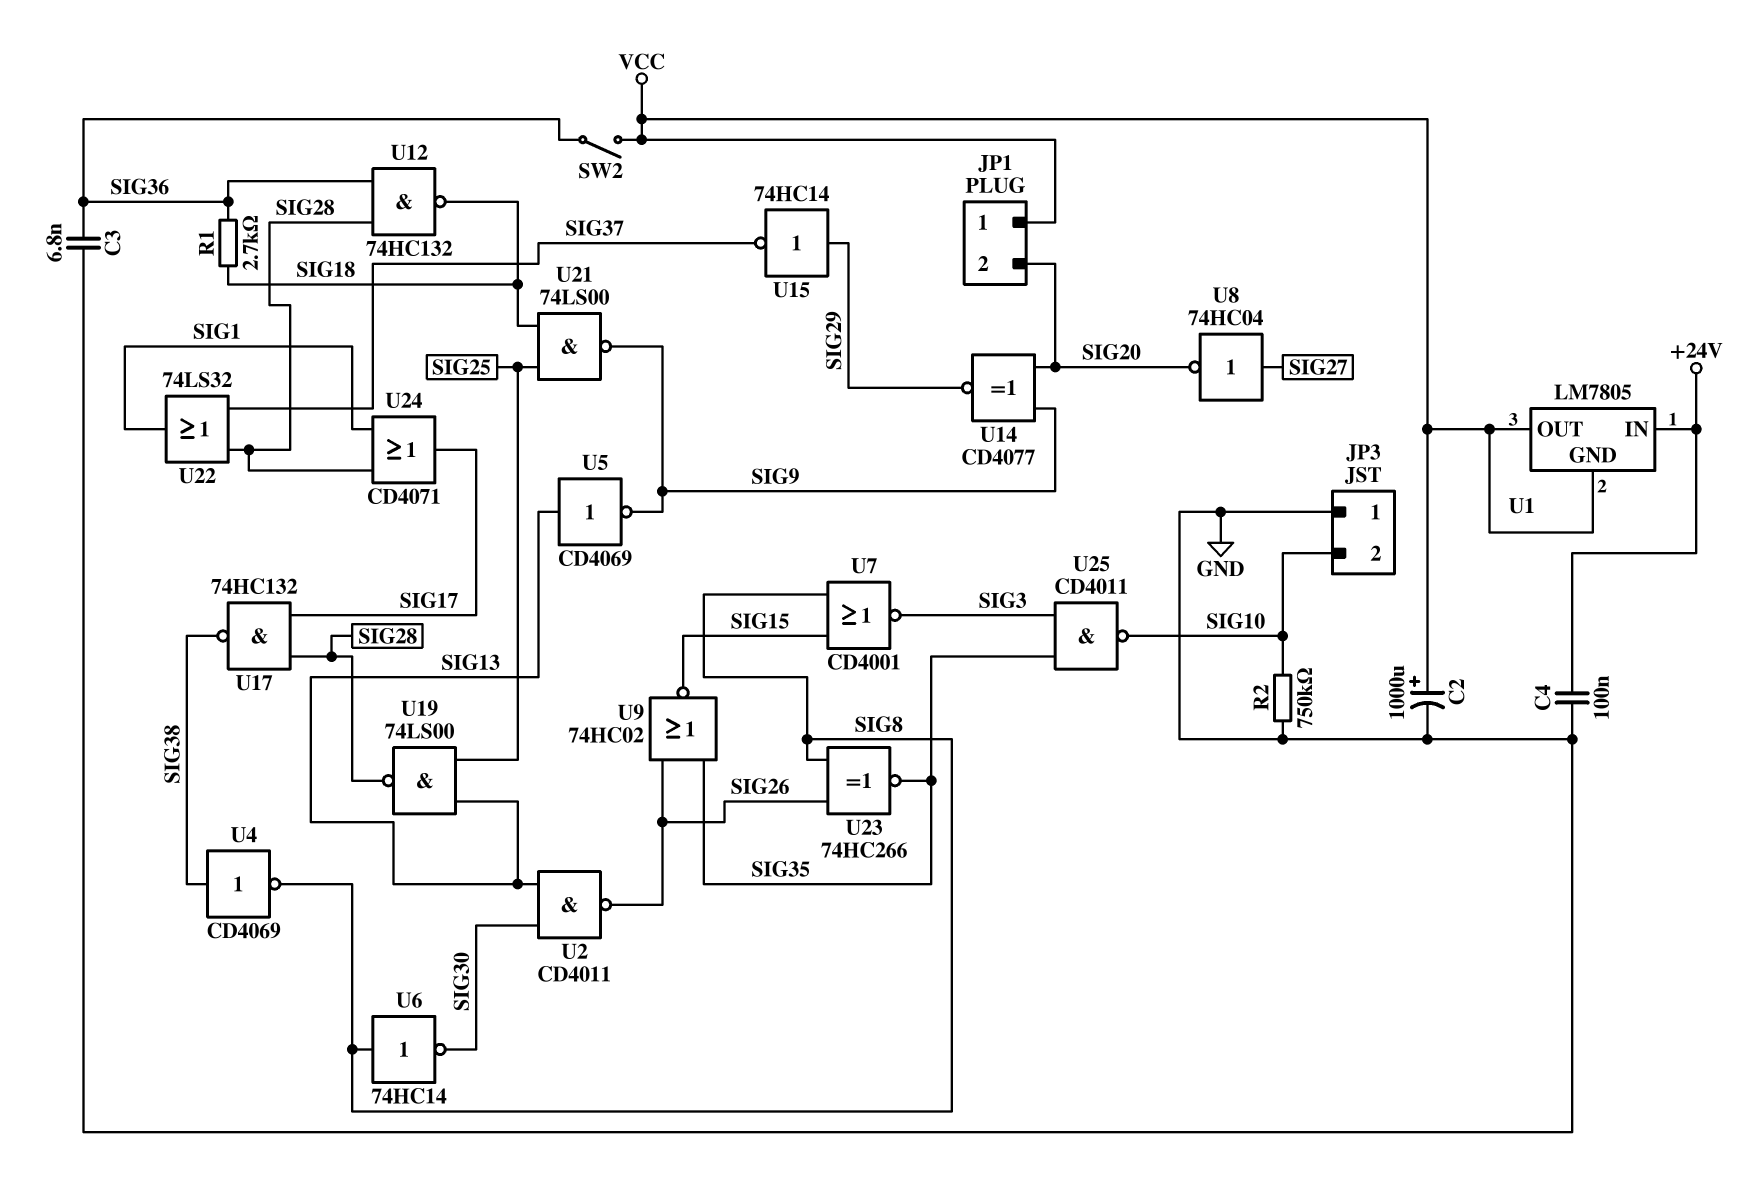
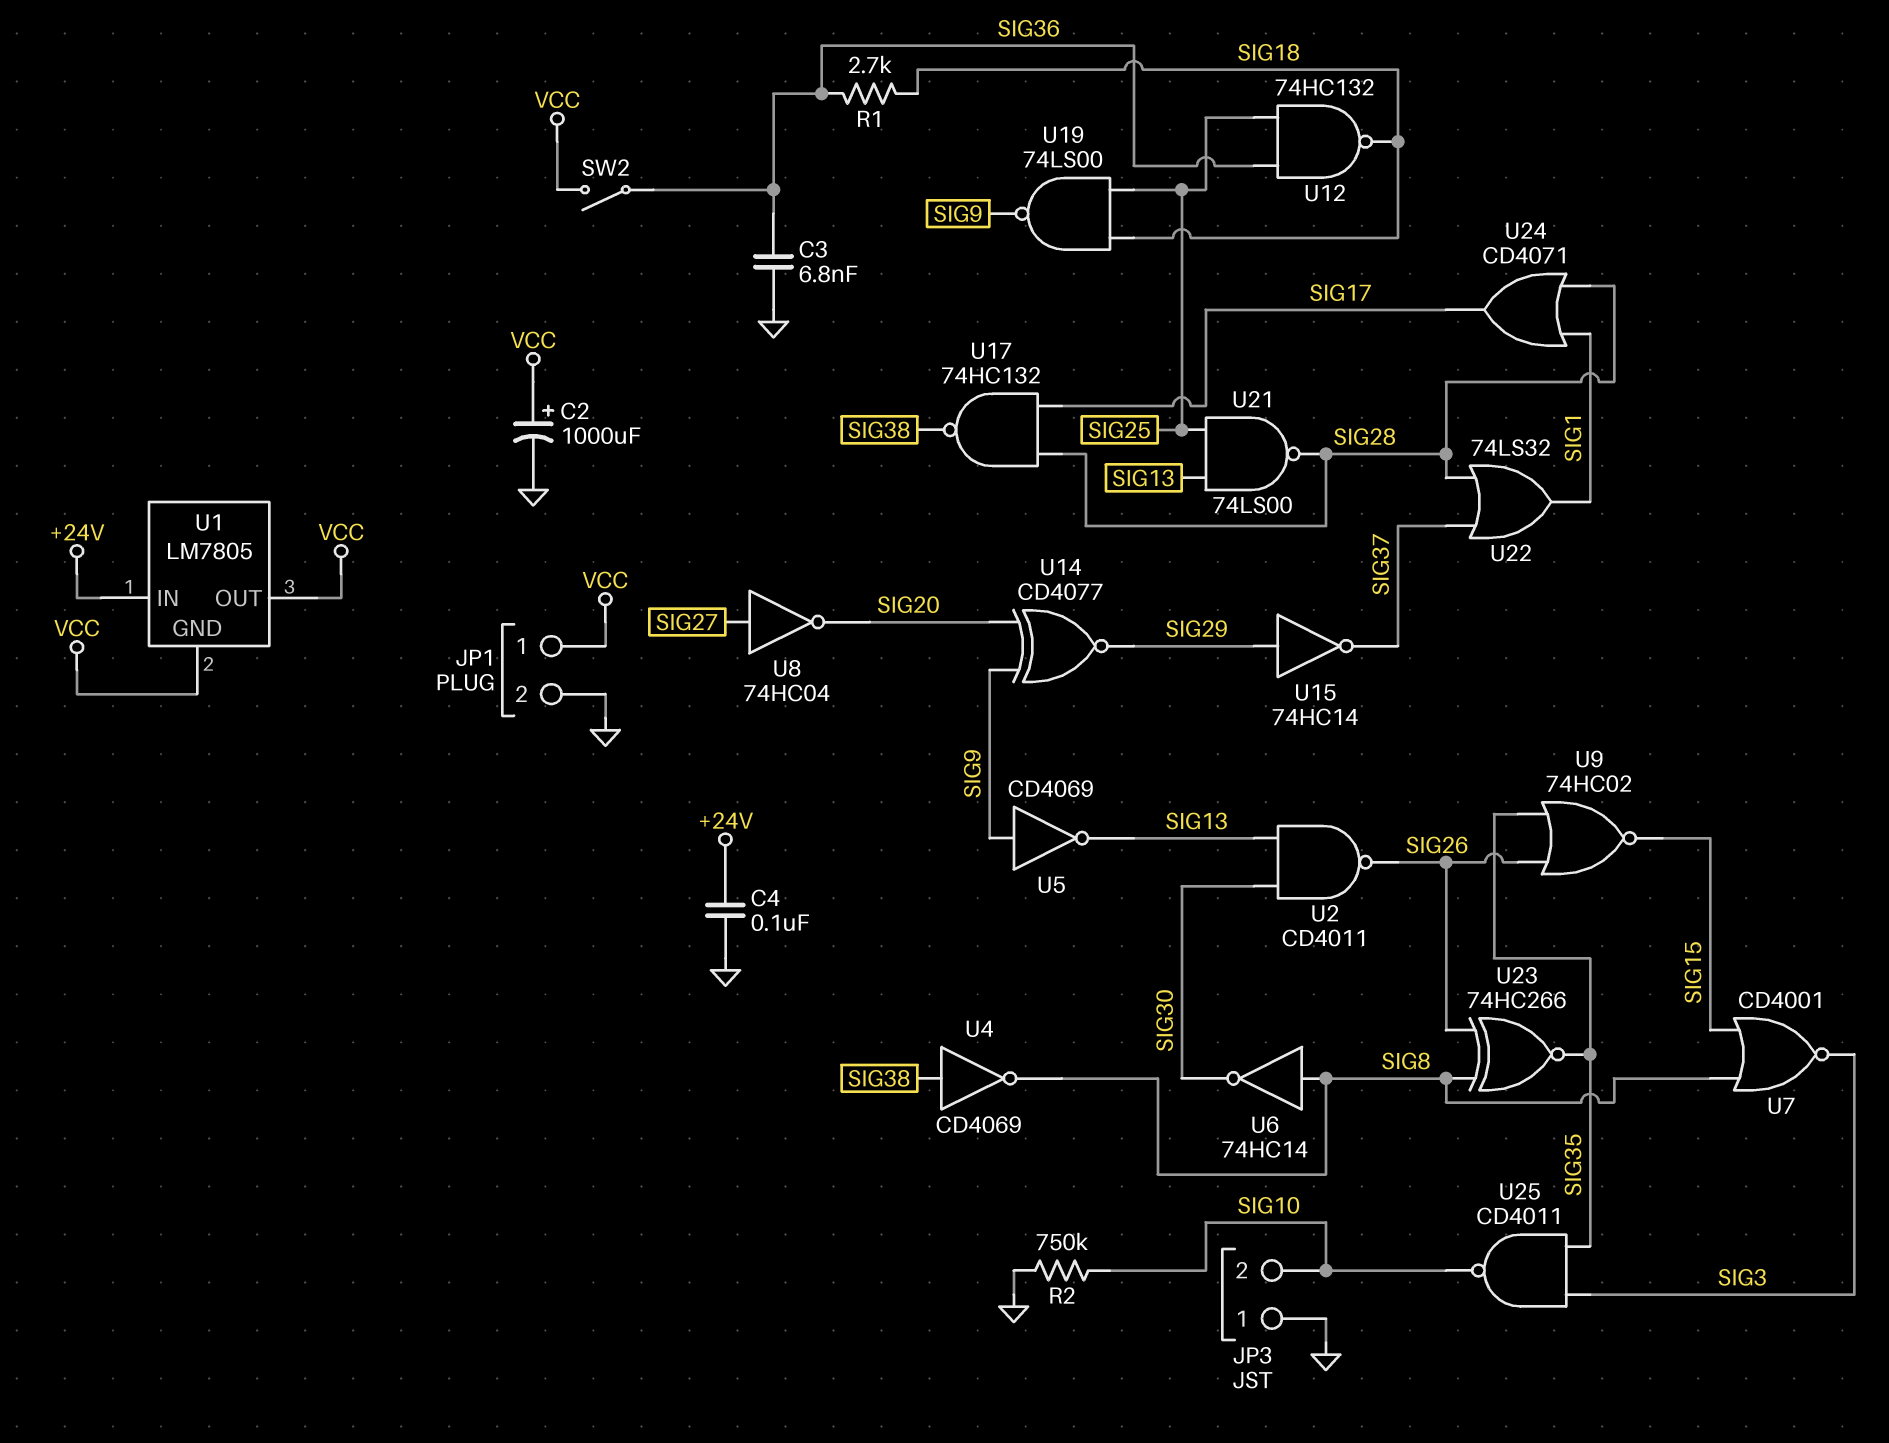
JP1 pin 2: SIG20 -> GND
U5: NOT CD4069 (in SIG13, out SIG9) -> NOT CD4069 (in SIG9, out SIG13)
U12: NAND 74HC132 (in SIG28, in SIG36, out SIG18) -> NAND 74HC132 (in SIG25, in SIG36, out SIG18)
U19: NAND 74LS00 (in SIG13, in SIG25, out SIG28) -> NAND 74LS00 (in SIG18, in SIG25, out SIG9)
U21: NAND 74LS00 (in SIG18, in SIG25, out SIG9) -> NAND 74LS00 (in SIG13, in SIG25, out SIG28)

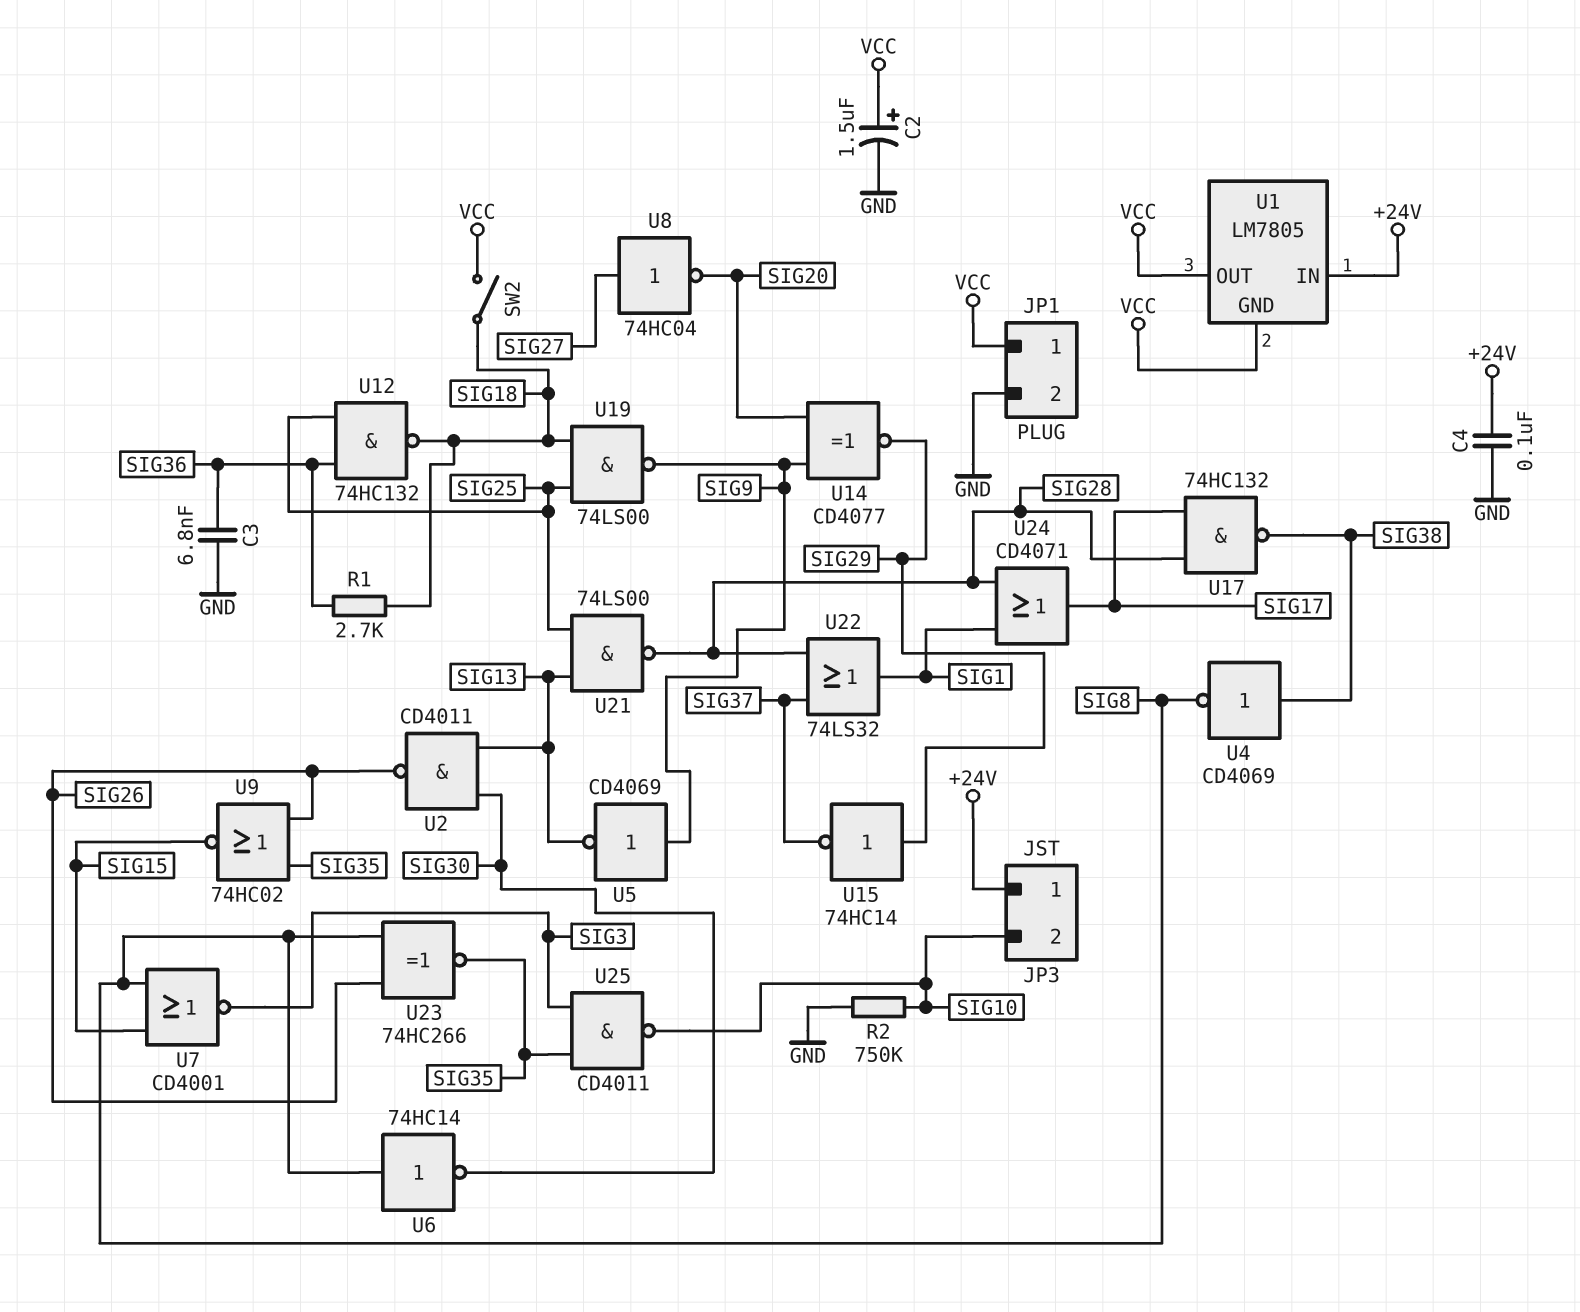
C2: 1000uF (plus VCC, minus GND) -> 1.5uF (plus VCC, minus GND)
JP3 pin 1: GND -> +24V
SW2: switch (SIG36, VCC) -> switch (SIG18, VCC)

